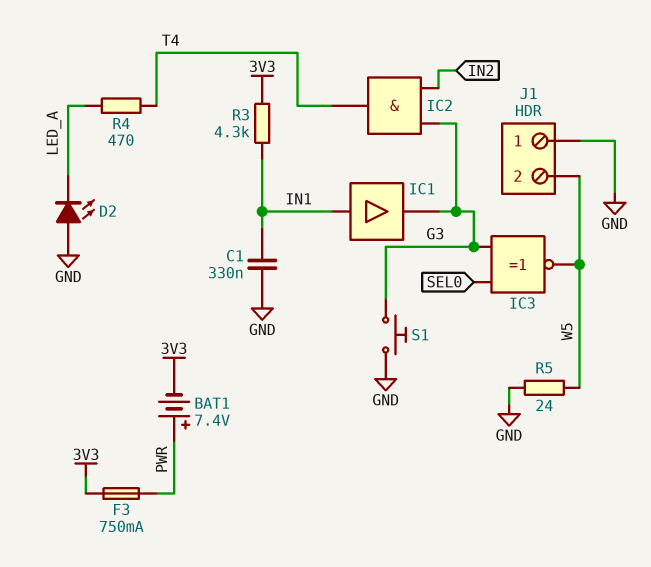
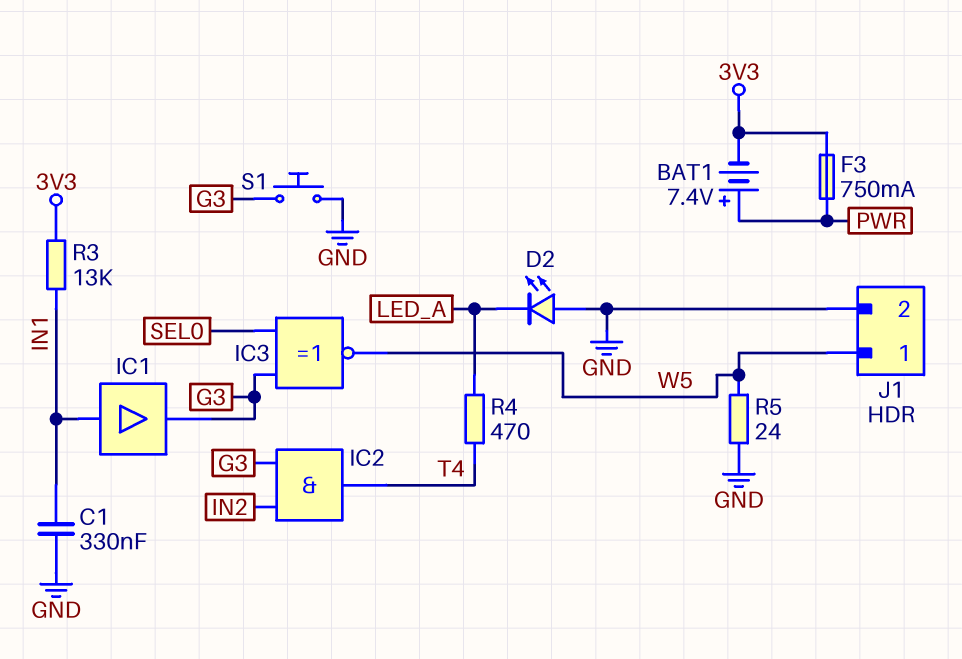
J1 pin 1: GND -> W5
J1 pin 2: W5 -> GND
R3: 4.3k (3V3, IN1) -> 13k (3V3, IN1)

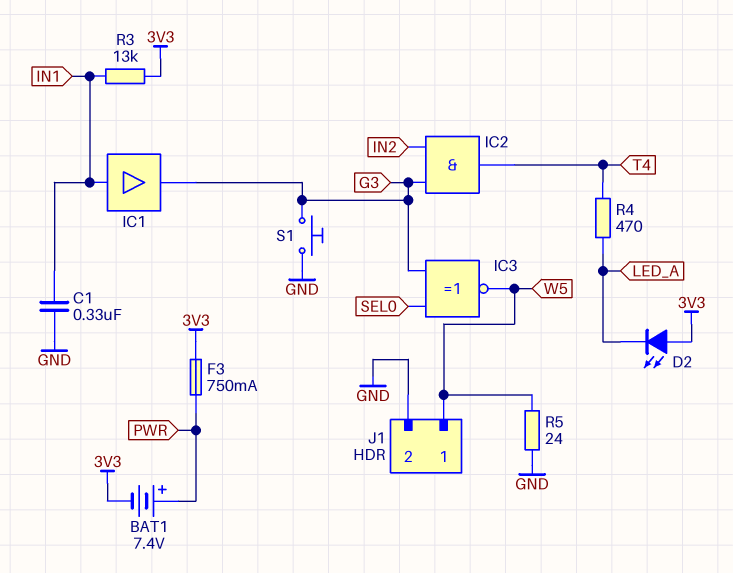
D2: LED (A GND, K LED_A) -> LED (A 3V3, K LED_A)

